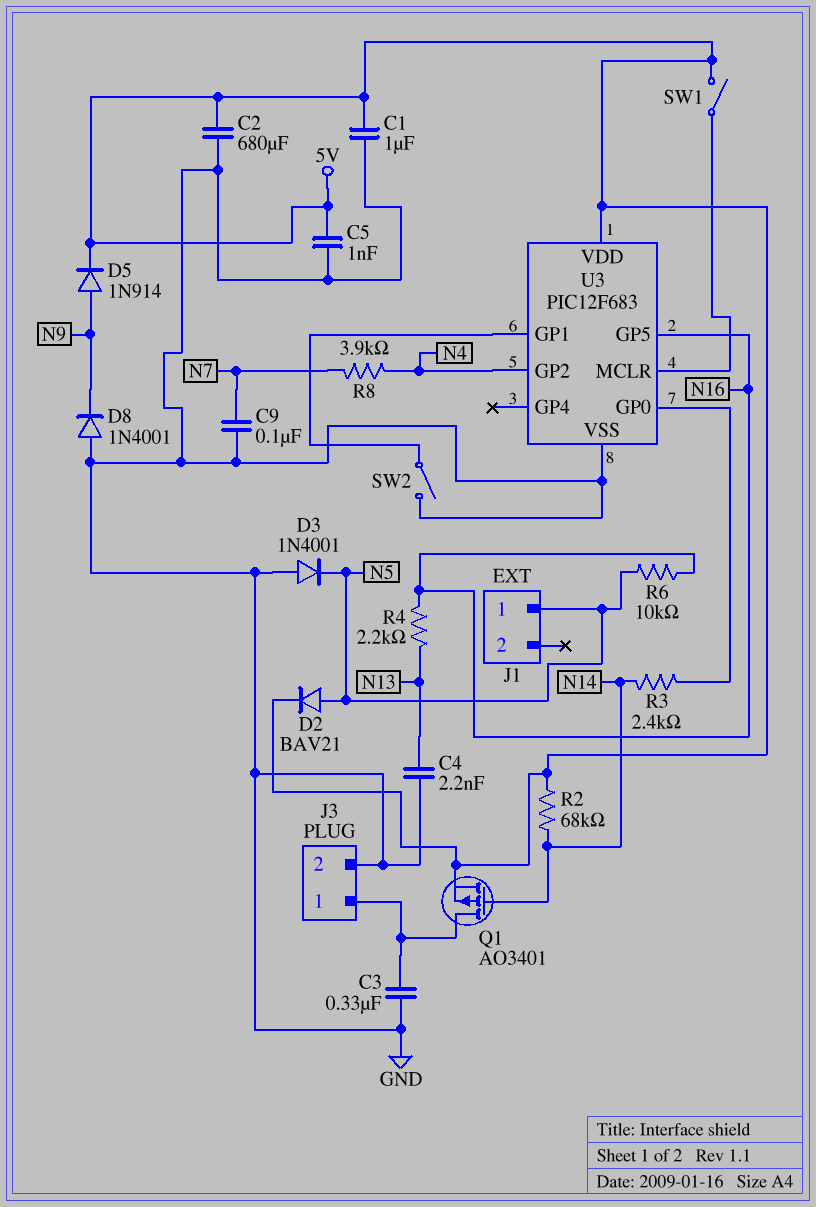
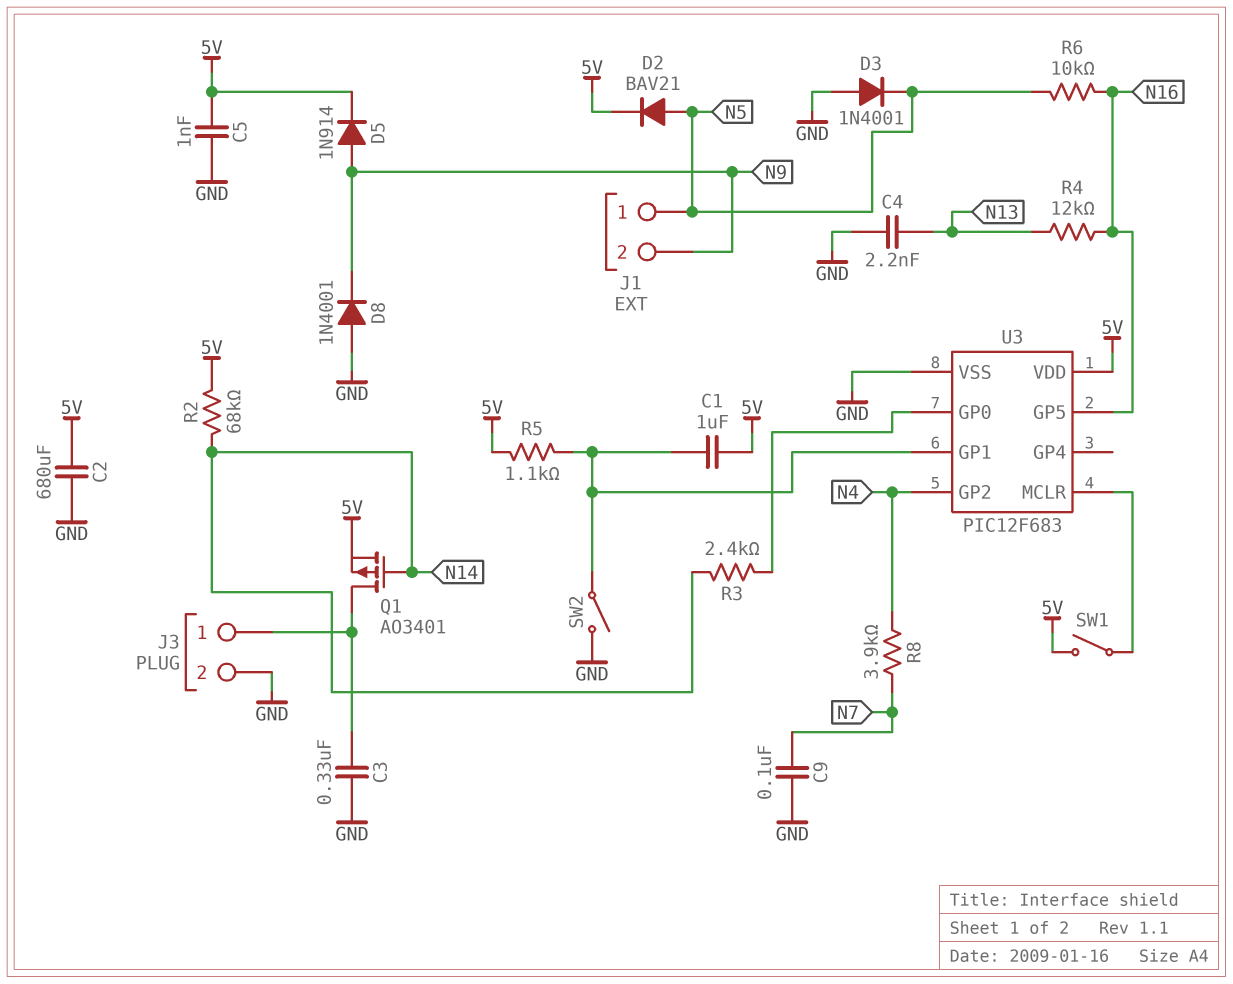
C1: 1uF (5V, GND) -> 1uF (5V, U3/GP1)
J1 pin 2: none -> N9
R4: 2.2k (N13, N16) -> 12k (N13, N16)
R5: none -> 1.1k (5V, U3/GP1)

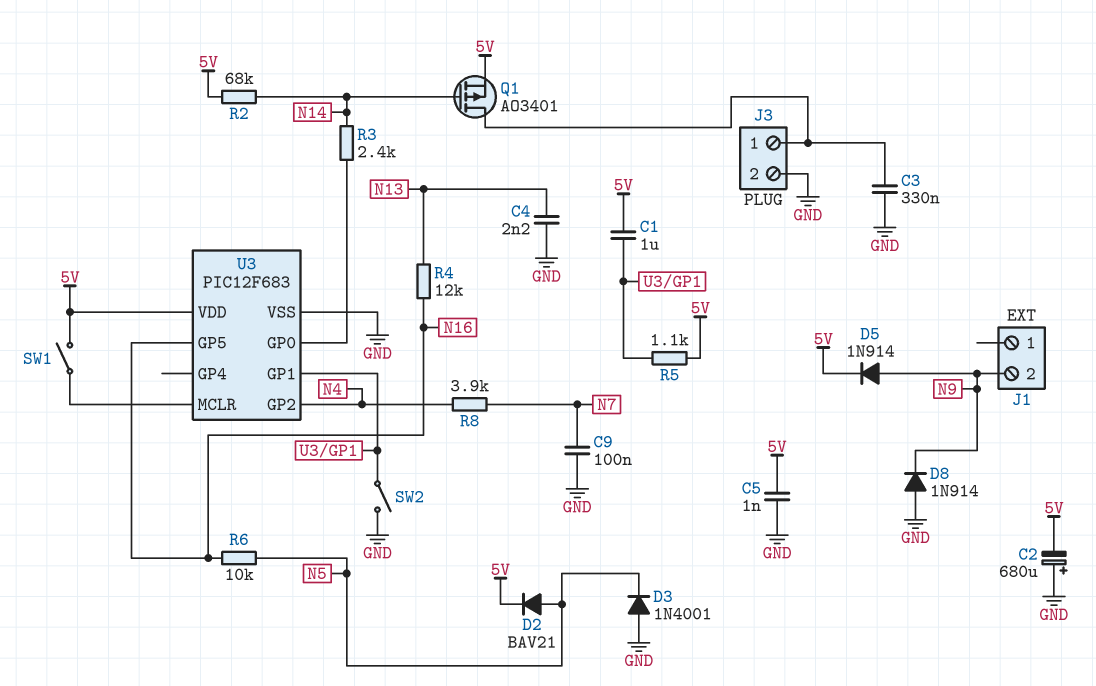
C2: 680uF (5V, GND) -> 680uF (plus GND, minus 5V)
D8: diode 1N4001 (A GND, K N9) -> diode 1N914 (A GND, K N9)
J1 pin 1: N5 -> none

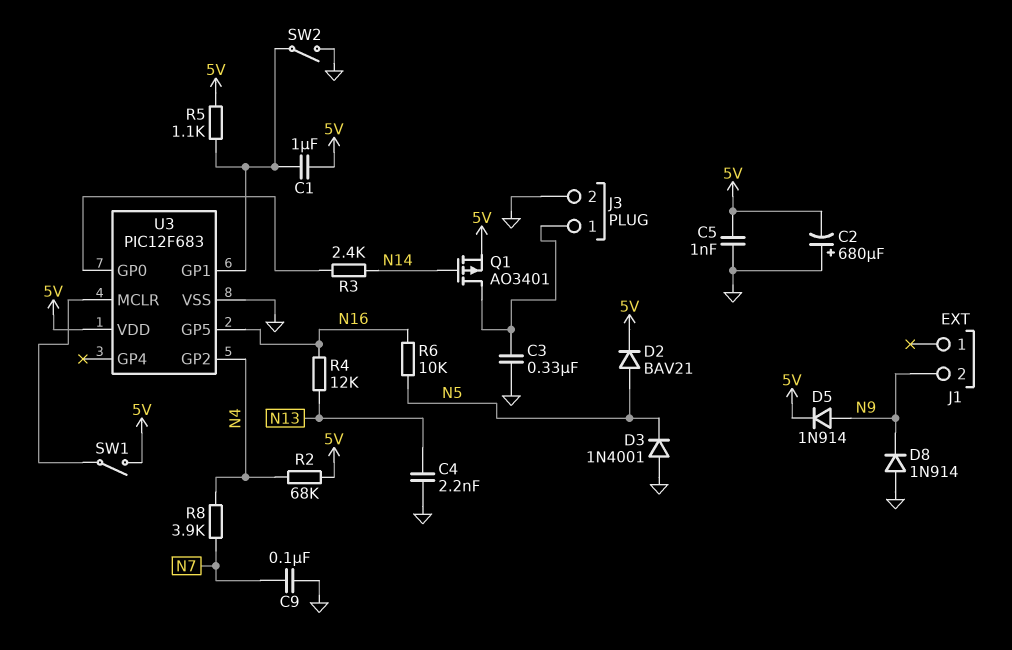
R2: 68k (5V, N14) -> 68k (5V, N4)

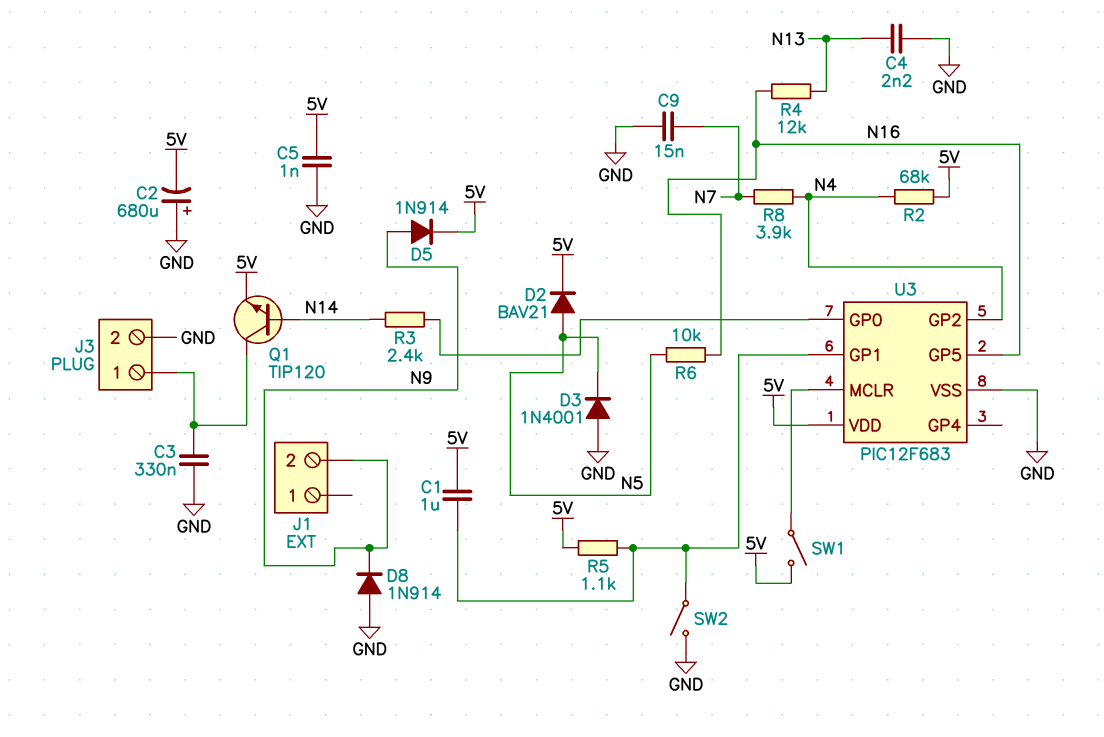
C9: 100nF (GND, N7) -> 15nF (GND, N7)
Q1: PMOS AO3401 (G N14, D J3/1, S 5V) -> NPN TIP120 (B N14, C J3/1, E 5V)

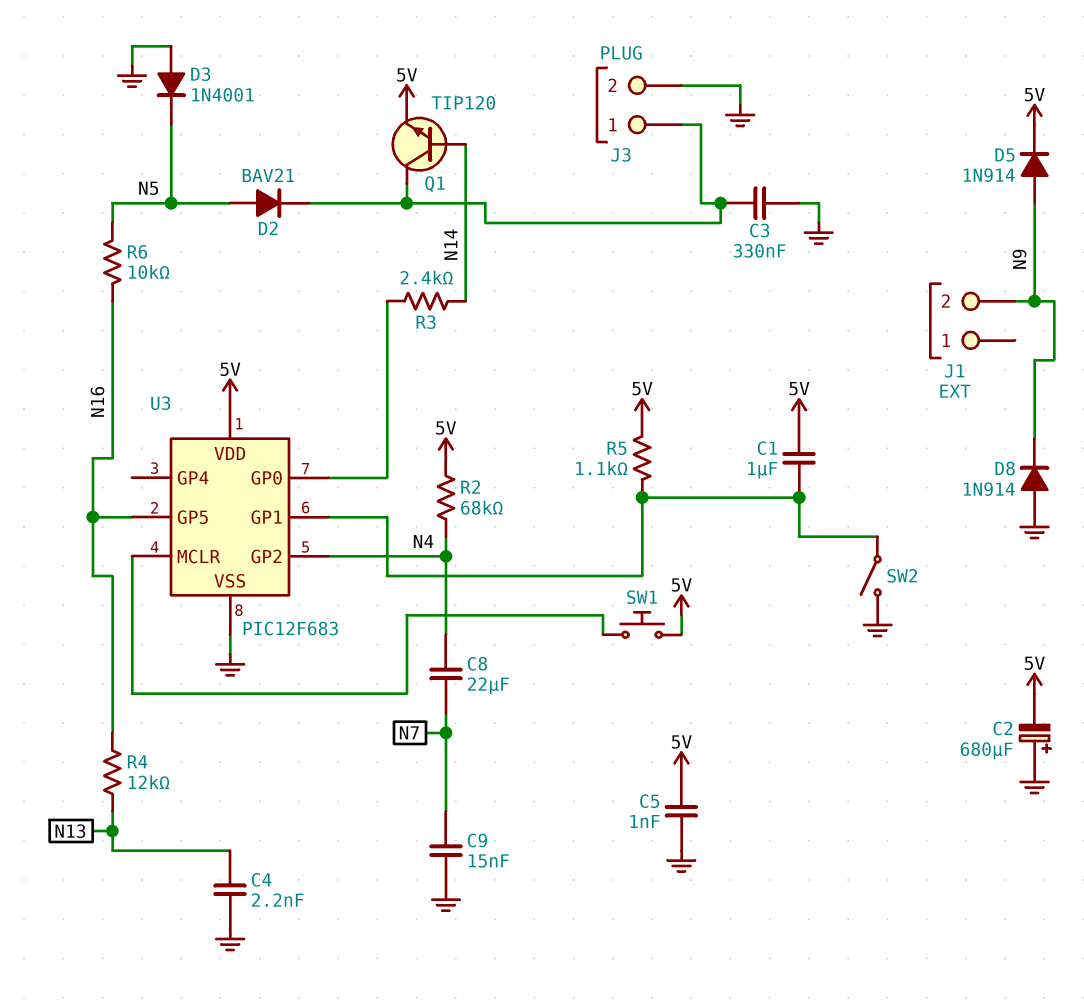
C8: none -> 22uF (N4, N7)
D2: diode BAV21 (A N5, K 5V) -> diode BAV21 (A N5, K J3/1)
R8: 3.9k (N4, N7) -> none
SW1: switch (5V, U3/MCLR) -> button (5V, U3/MCLR)

